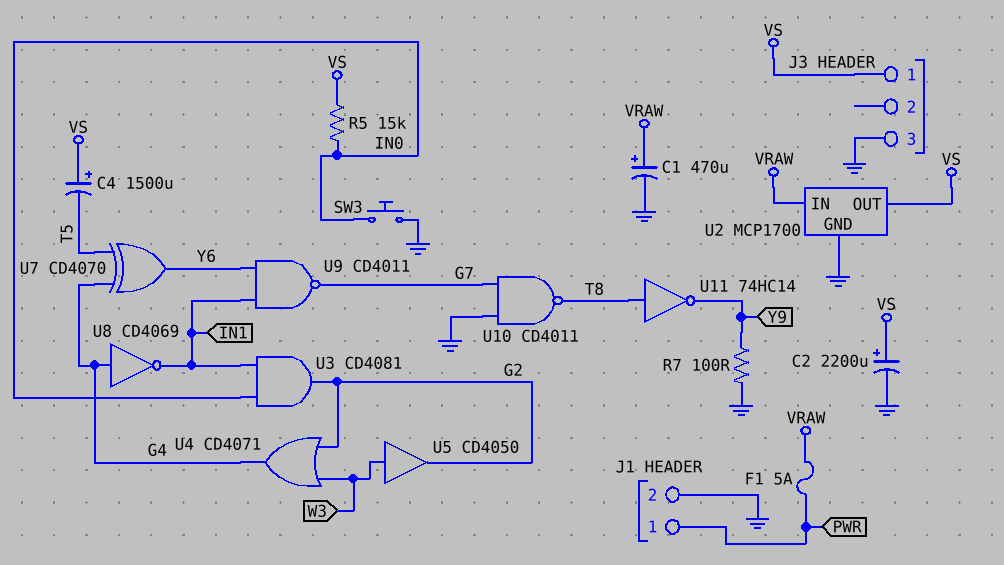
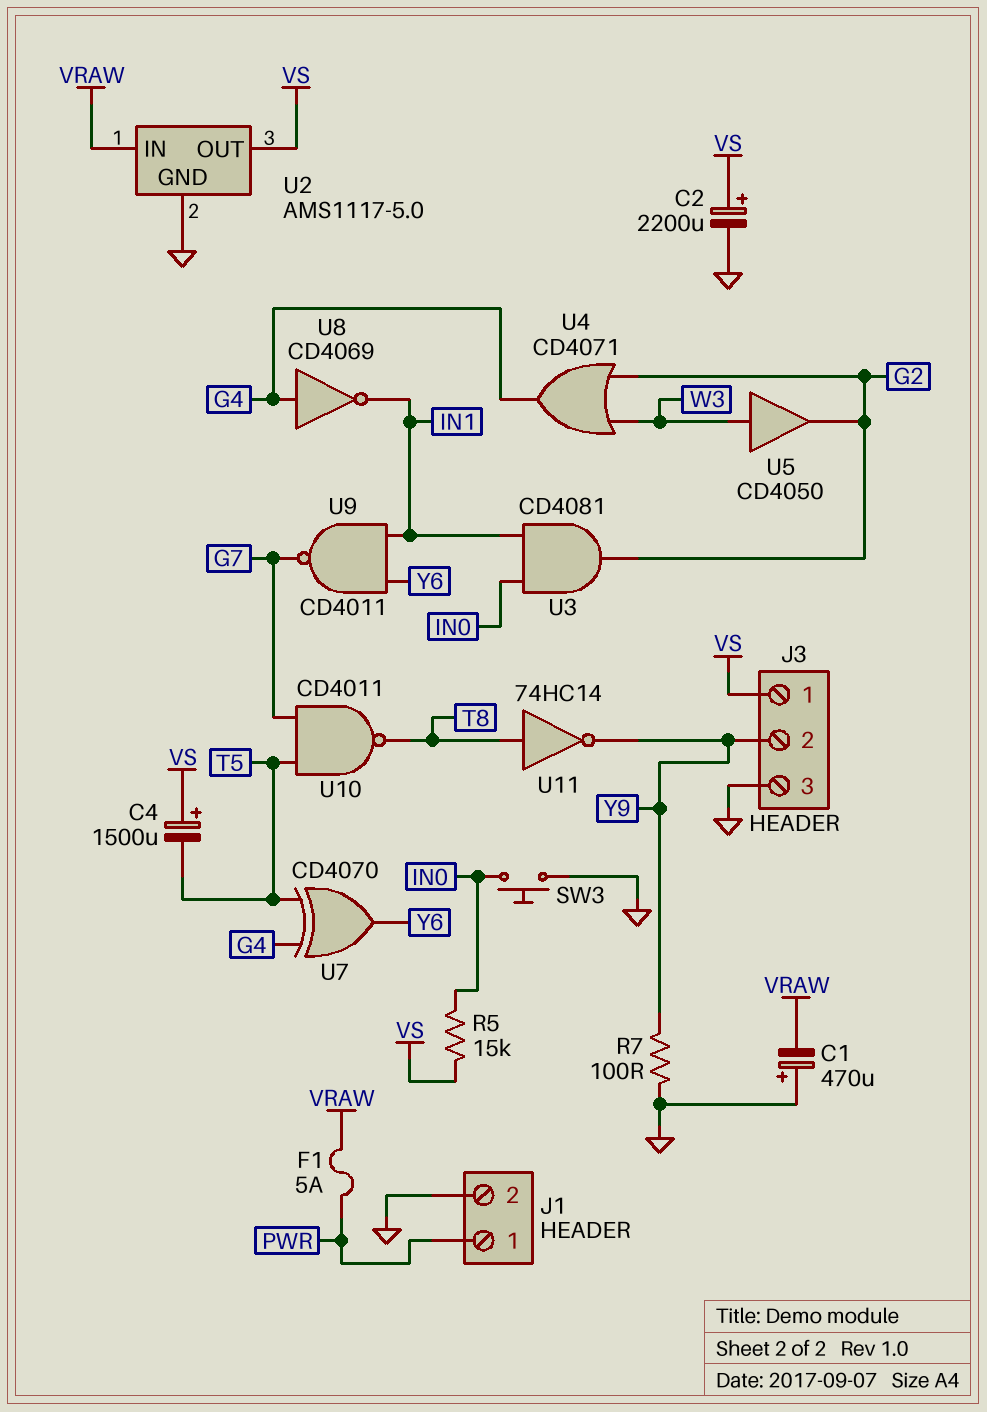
C1: 470uF (plus VRAW, minus GND) -> 470uF (plus GND, minus VRAW)
J3 pin 2: none -> Y9
U2: MCP1700 -> AMS1117-5.0
U10: NAND CD4011 (in G7, in GND, out T8) -> NAND CD4011 (in G7, in T5, out T8)

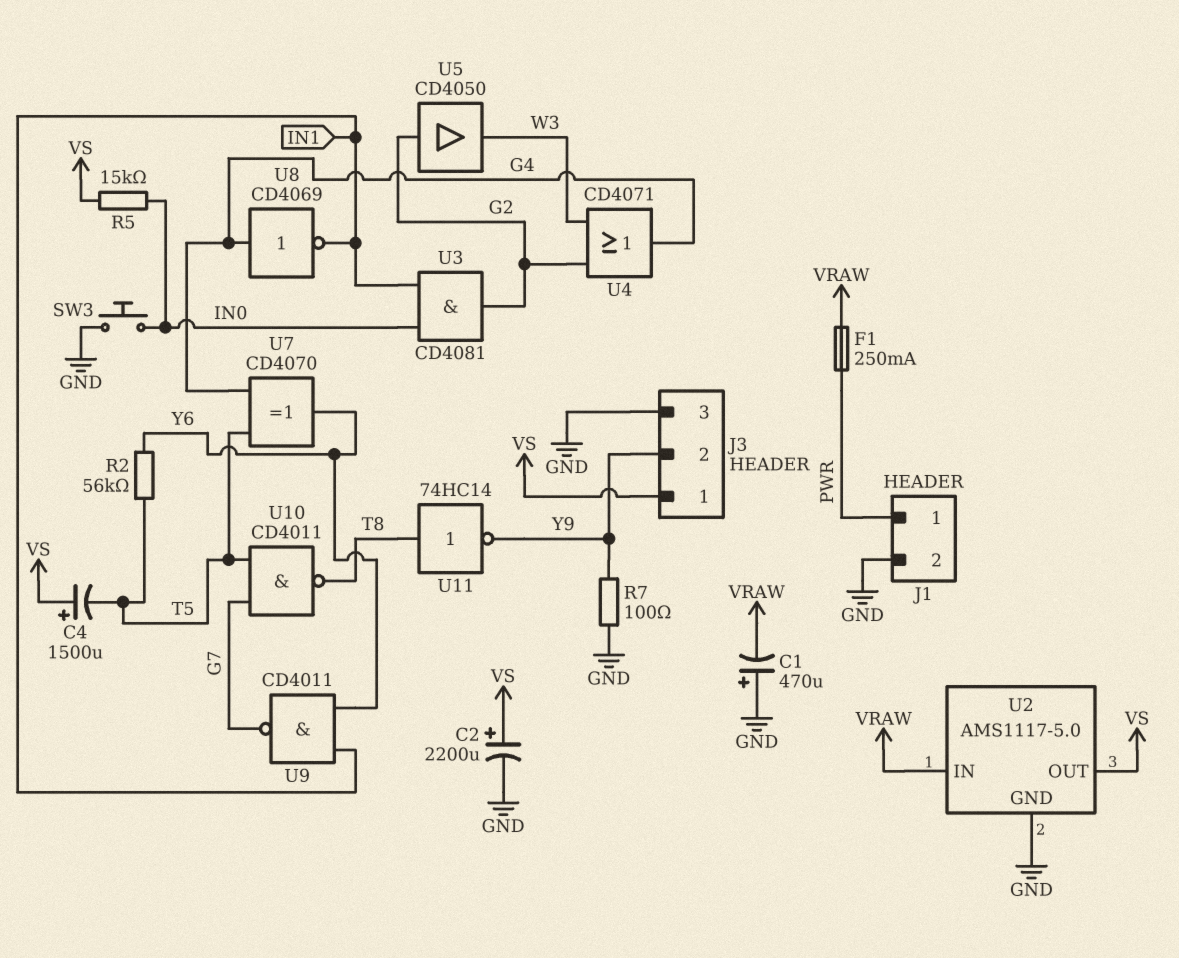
F1: 5A (PWR, VRAW) -> 250mA (PWR, VRAW)
R2: none -> 56k (T5, Y6)
U5: buffer CD4050 (in W3, out G2) -> buffer CD4050 (in G2, out W3)

